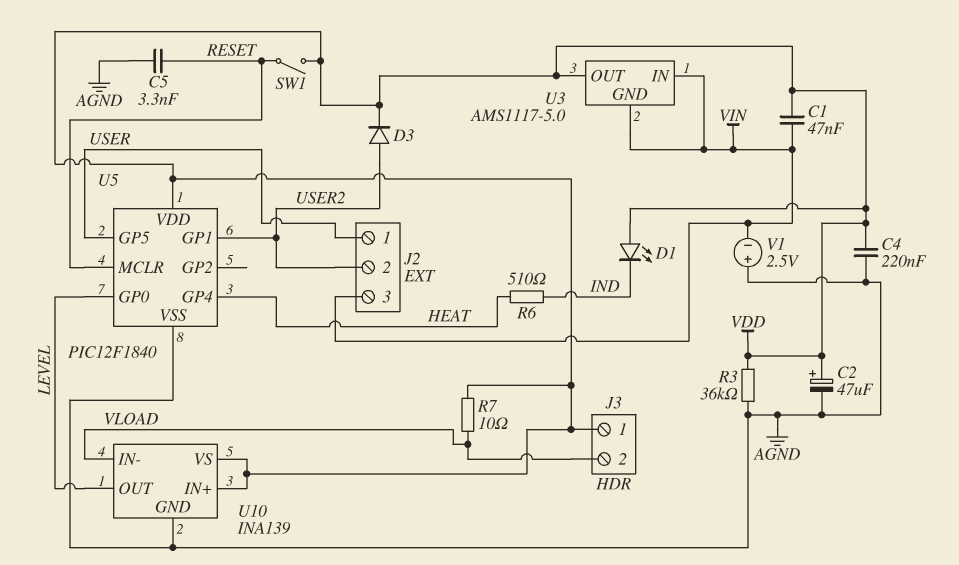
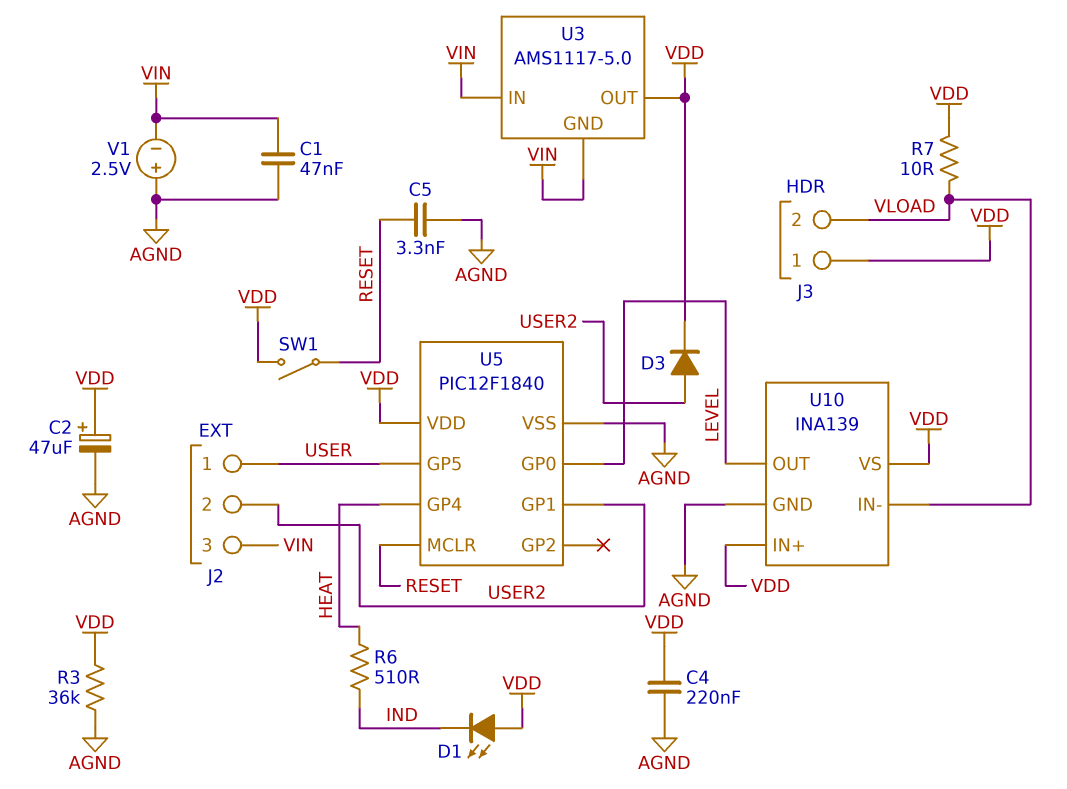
C1: 47nF (VDD, VIN) -> 47nF (AGND, VIN)

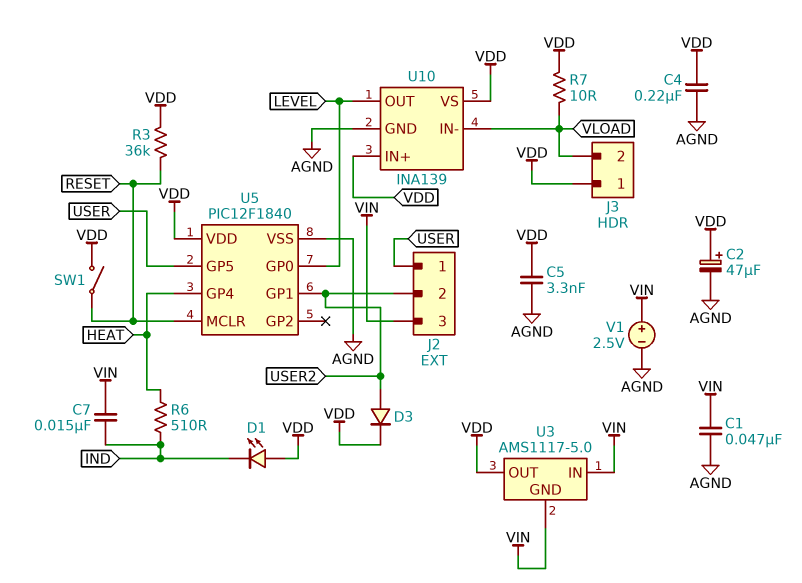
C5: 3.3nF (AGND, RESET) -> 3.3nF (AGND, VDD)
C7: none -> 15nF (IND, VIN)
R3: 36k (AGND, VDD) -> 36k (RESET, VDD)
V1: 2.5V (plus AGND, minus VIN) -> 2.5V (plus VIN, minus AGND)

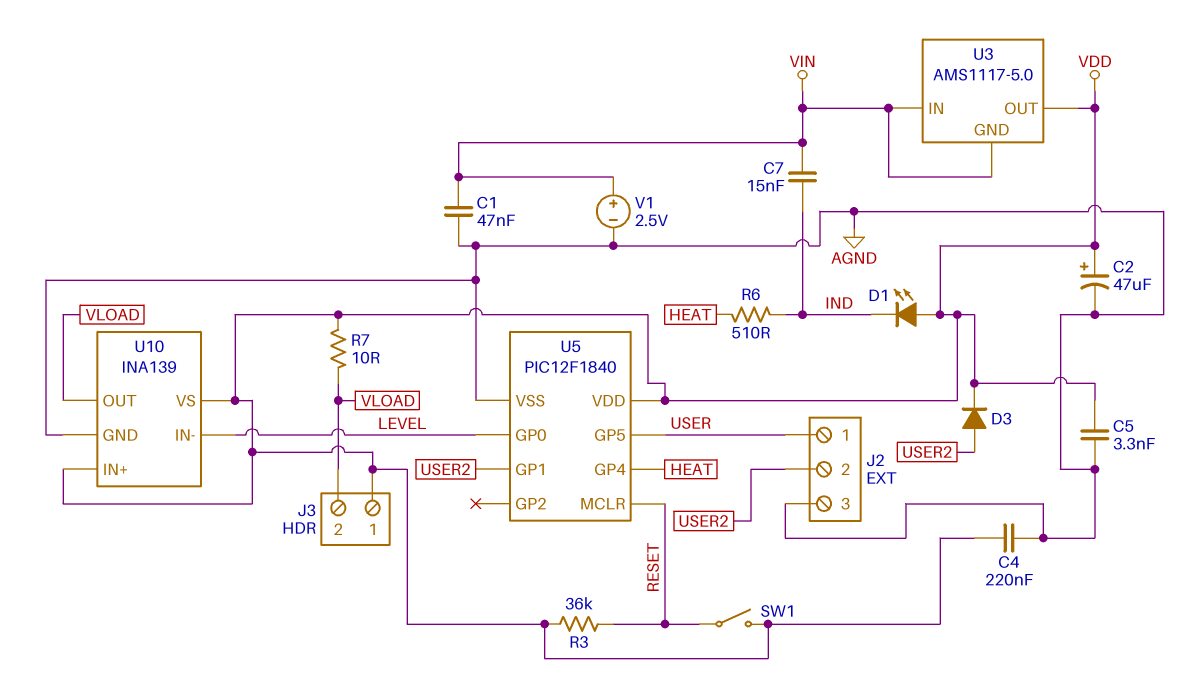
J2 pin 3: VIN -> AGND
U10 pin IN-: VLOAD -> LEVEL
U10 pin OUT: LEVEL -> VLOAD

